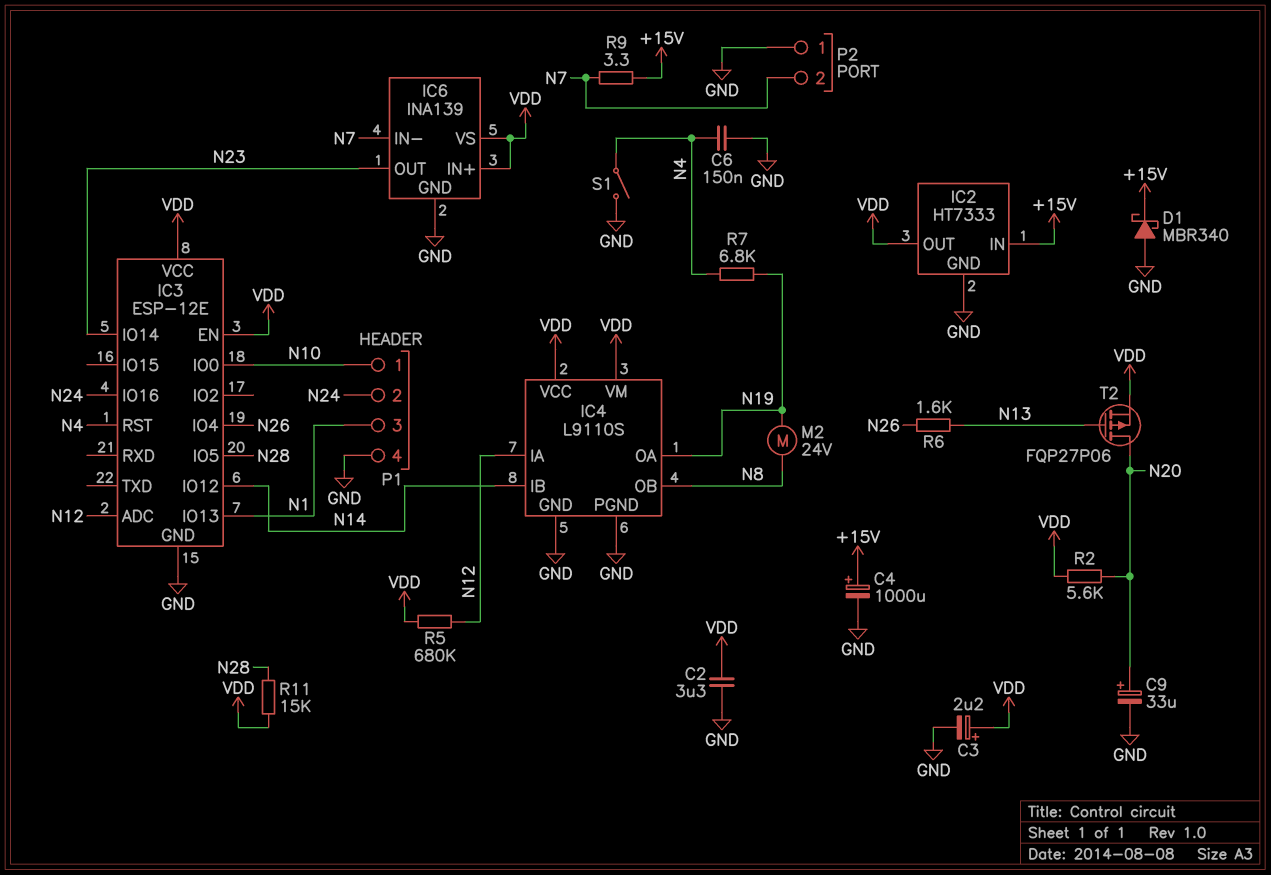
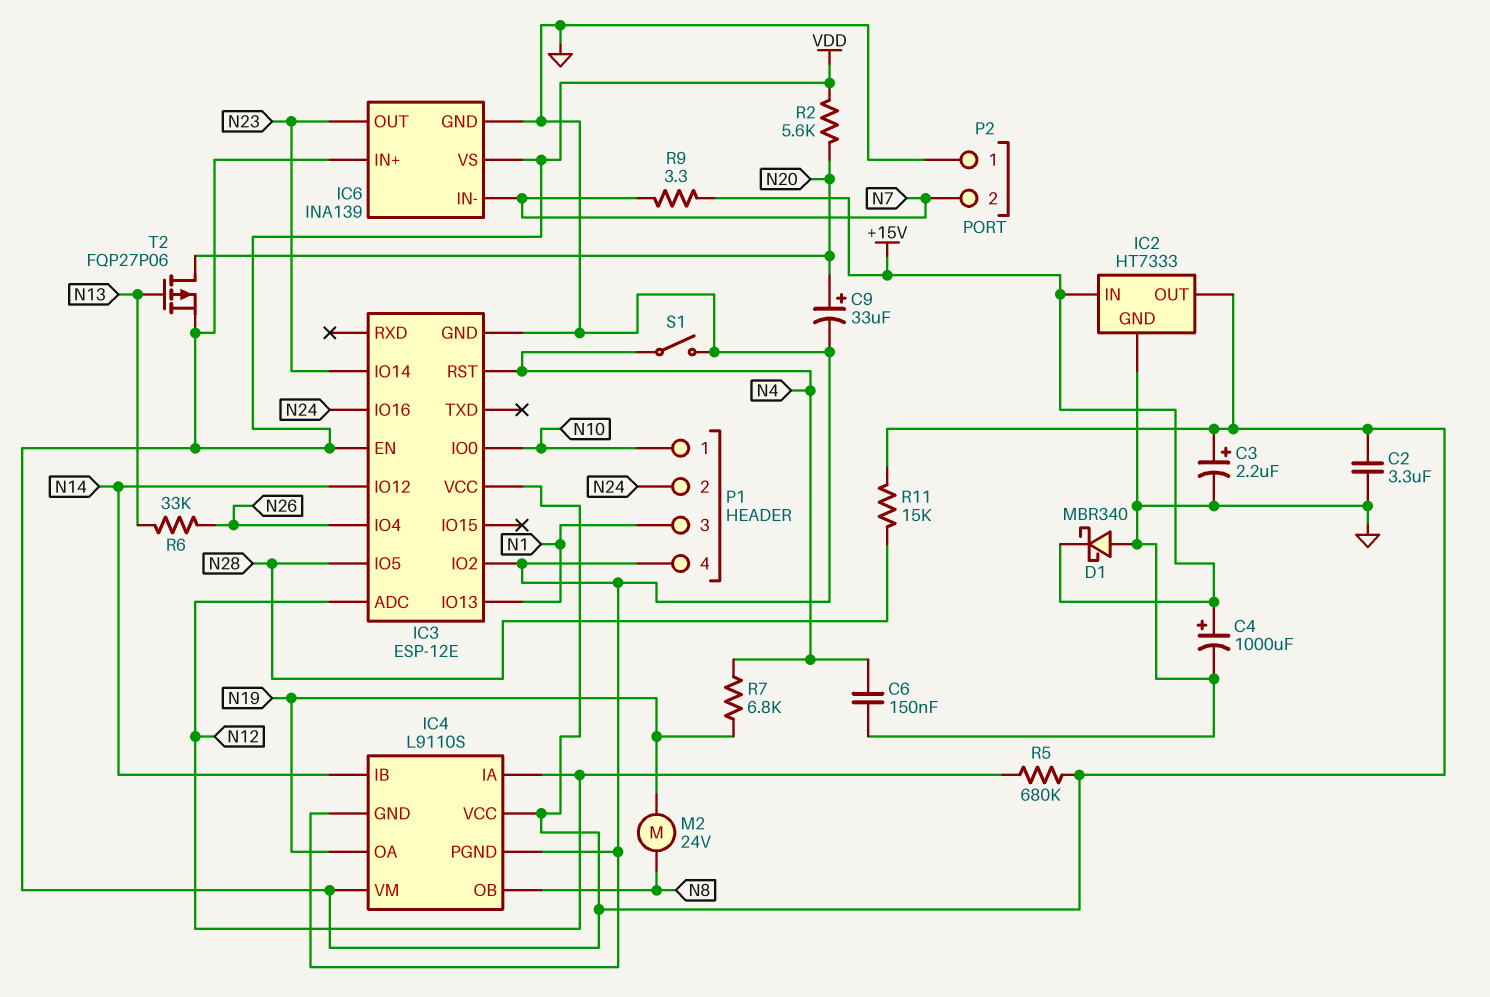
IC3 pin IO2: none -> GND
R6: 1.6k (N13, N26) -> 33k (N13, N26)

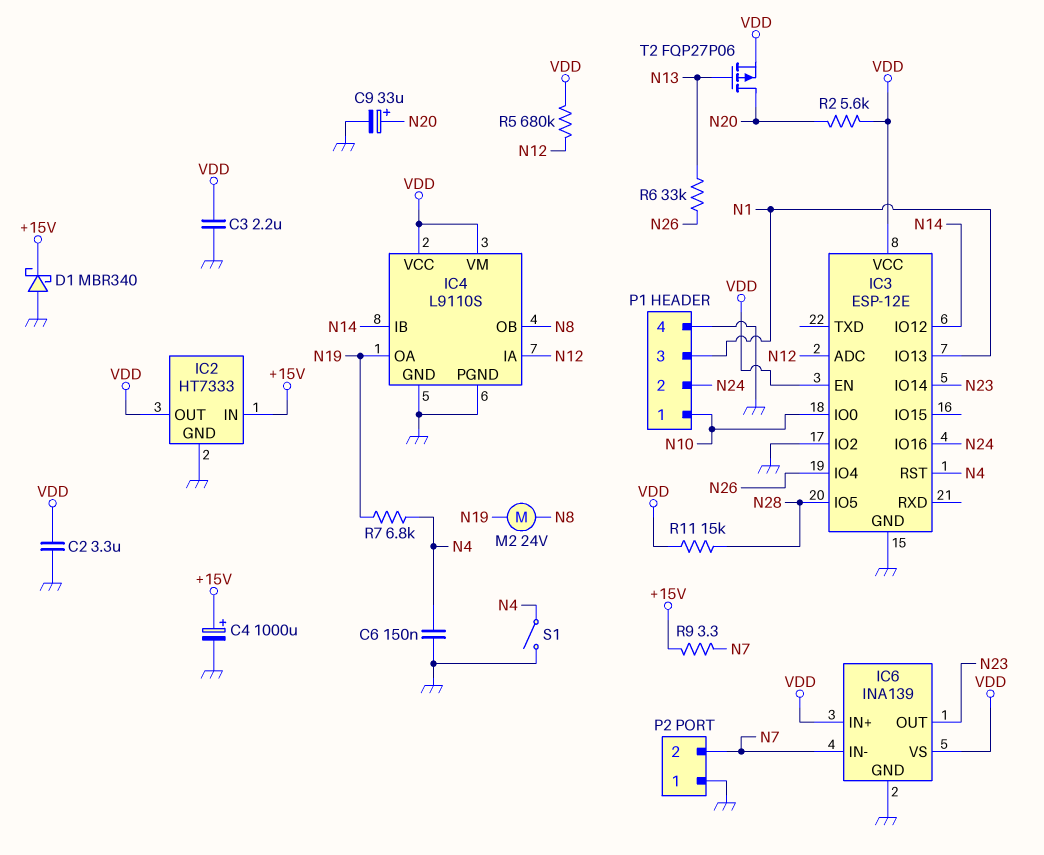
C3: 2.2uF (plus VDD, minus GND) -> 2.2uF (GND, VDD)

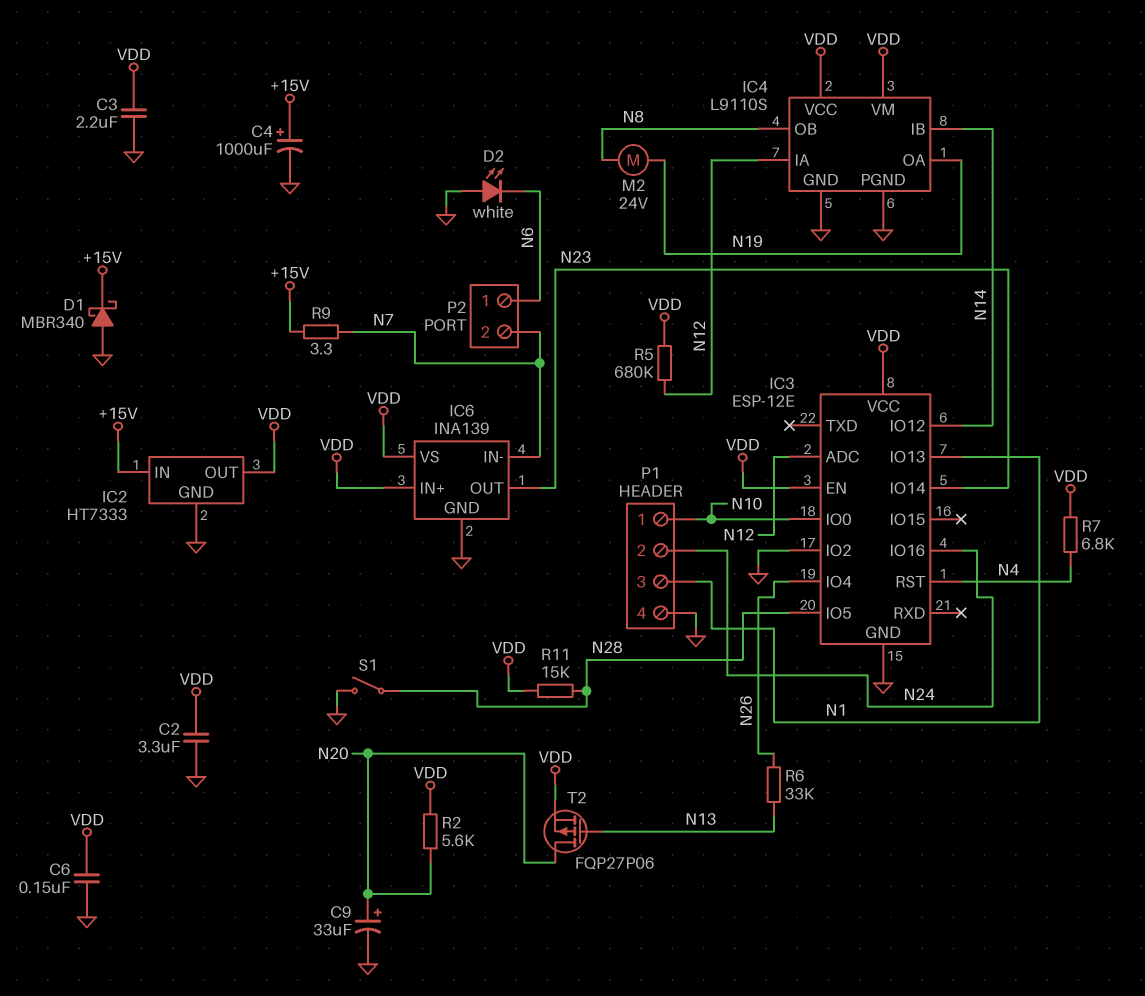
C6: 150nF (GND, N4) -> 150nF (GND, VDD)
D2: none -> LED white (A GND, K N6)
P2 pin 1: GND -> N6
R7: 6.8k (N4, N19) -> 6.8k (N4, VDD)
S1: switch (GND, N4) -> switch (GND, N28)

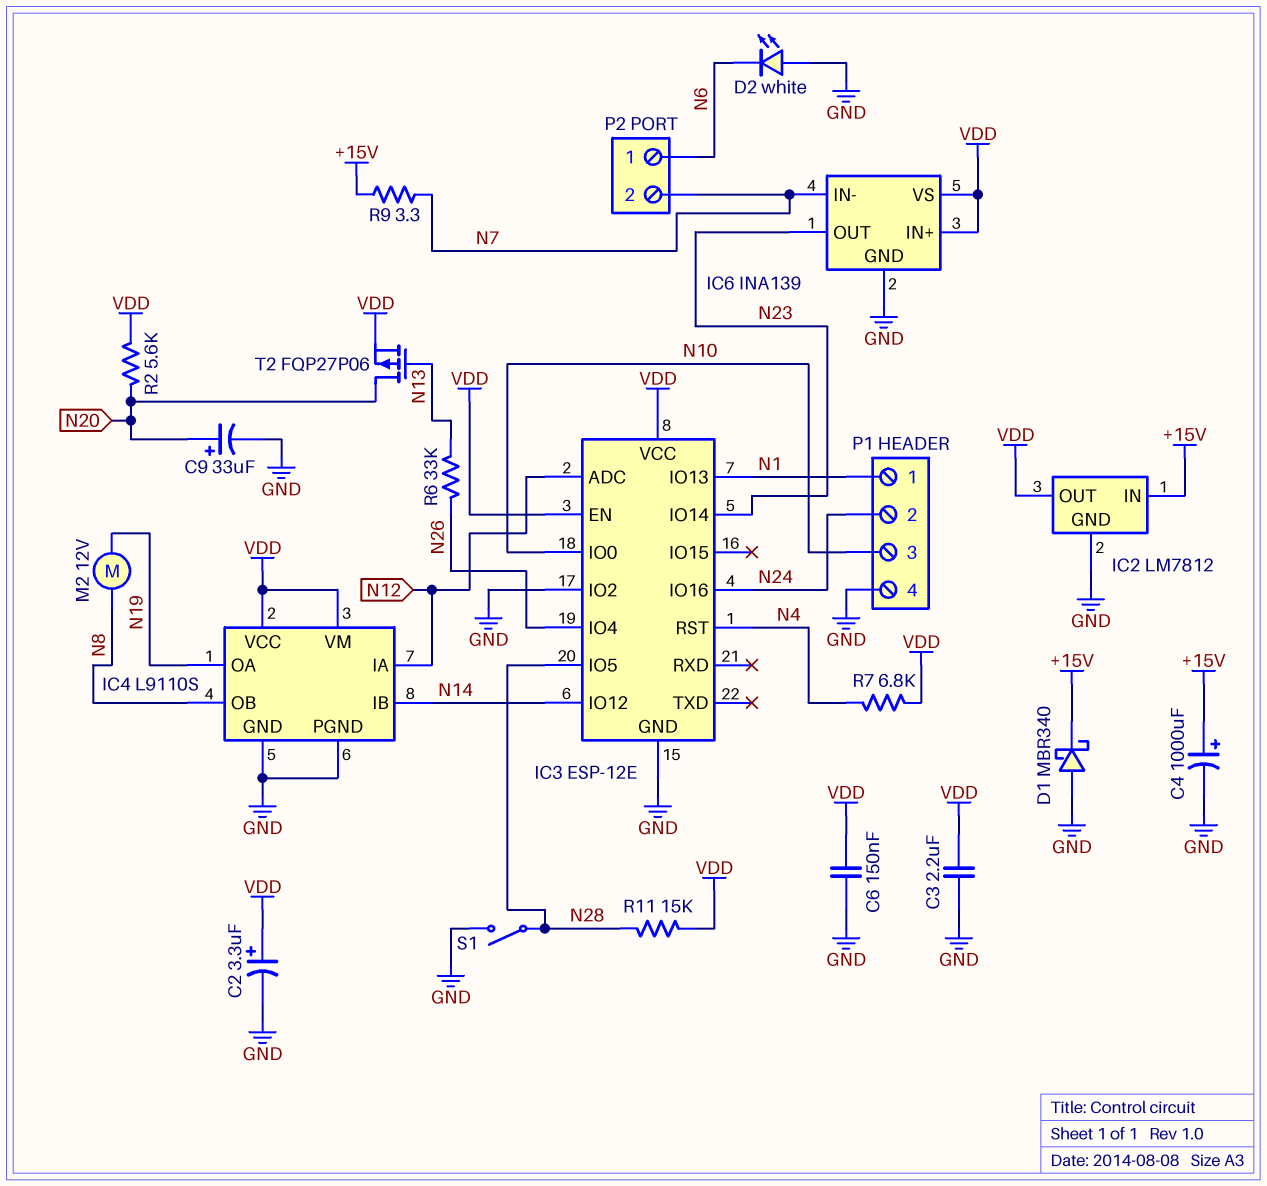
C2: 3.3uF (GND, VDD) -> 3.3uF (plus VDD, minus GND)
IC2: HT7333 -> LM7812
M2: motor 24V (N8, N19) -> motor 12V (N8, N19)
P1 pin 1: N10 -> N1
P1 pin 3: N1 -> N10
R5: 680k (N12, VDD) -> none

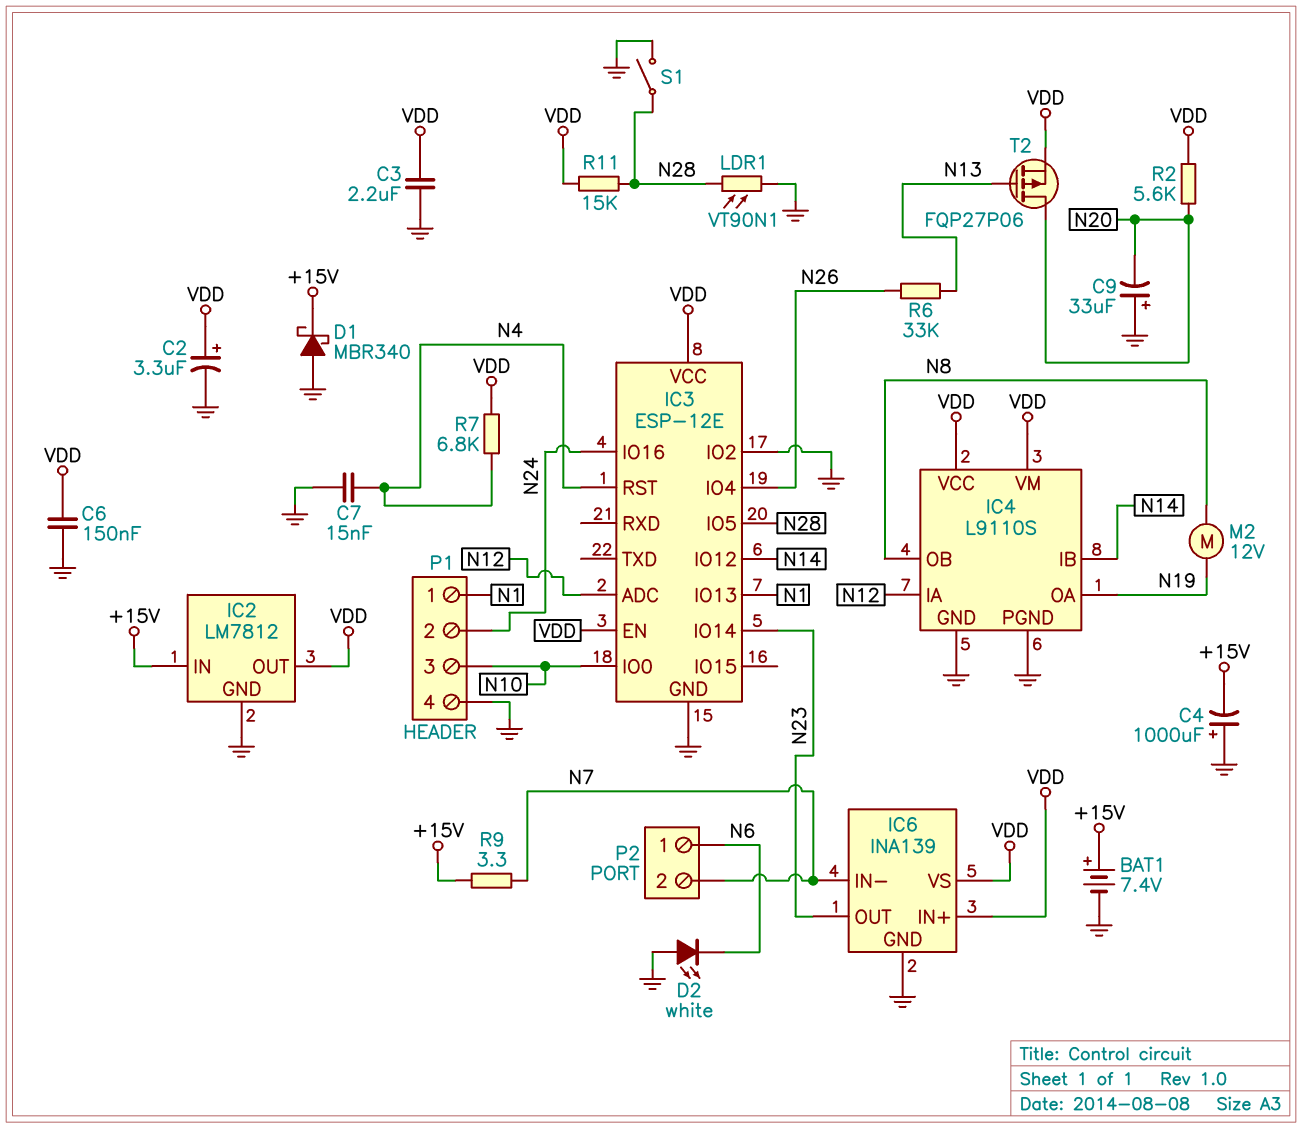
BAT1: none -> 7.4V (plus +15V, minus GND)
C4: 1000uF (plus +15V, minus GND) -> 1000uF (plus GND, minus +15V)
C7: none -> 15nF (GND, N4)
C9: 33uF (plus N20, minus GND) -> 33uF (plus GND, minus N20)
LDR1: none -> VT90N1 (GND, N28)

